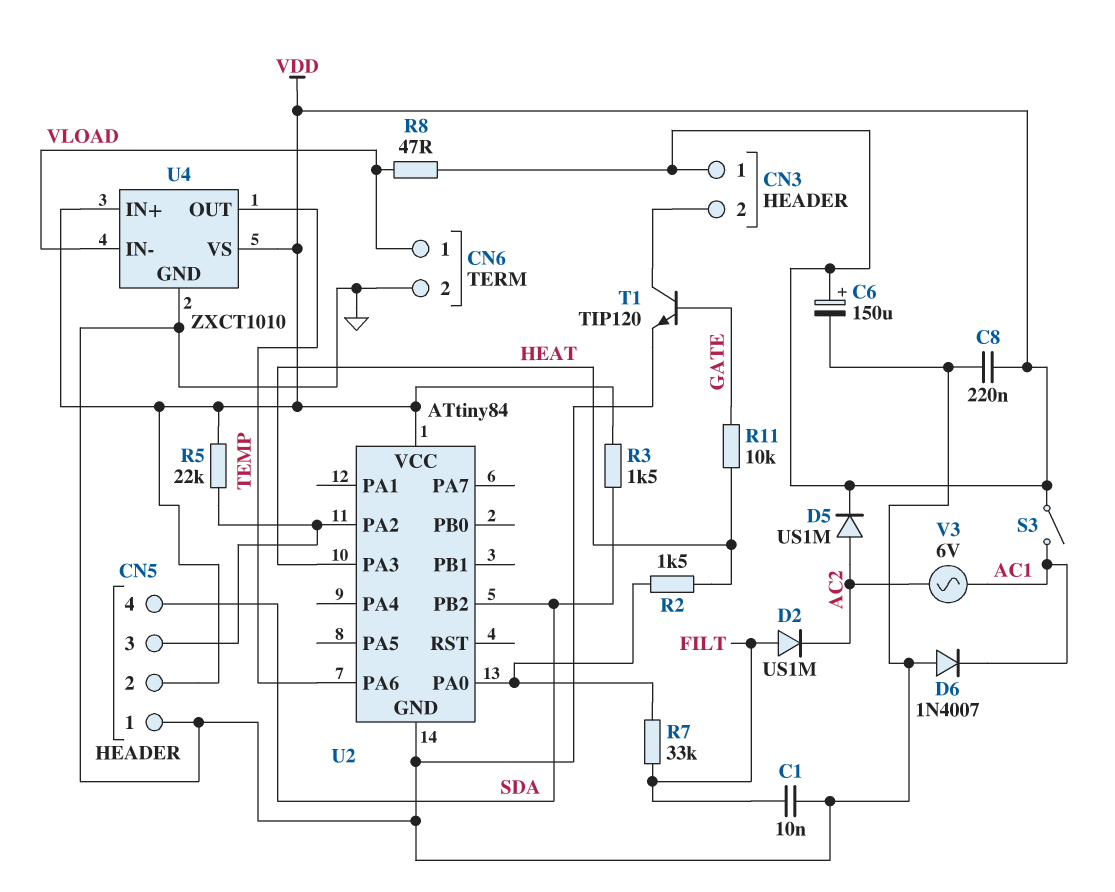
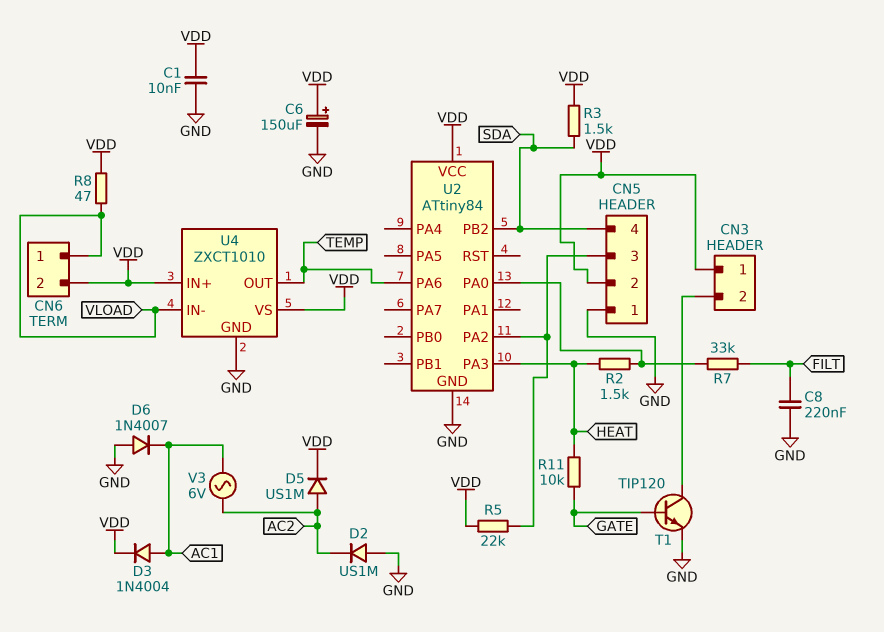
C1: 10nF (FILT, GND) -> 10nF (GND, VDD)
C8: 220nF (GND, VDD) -> 220nF (FILT, GND)
CN6 pin 2: GND -> VDD
D2: diode US1M (A FILT, K AC2) -> diode US1M (A GND, K AC2)
D3: none -> diode 1N4004 (A AC1, K VDD)
S3: switch (AC1, VDD) -> none

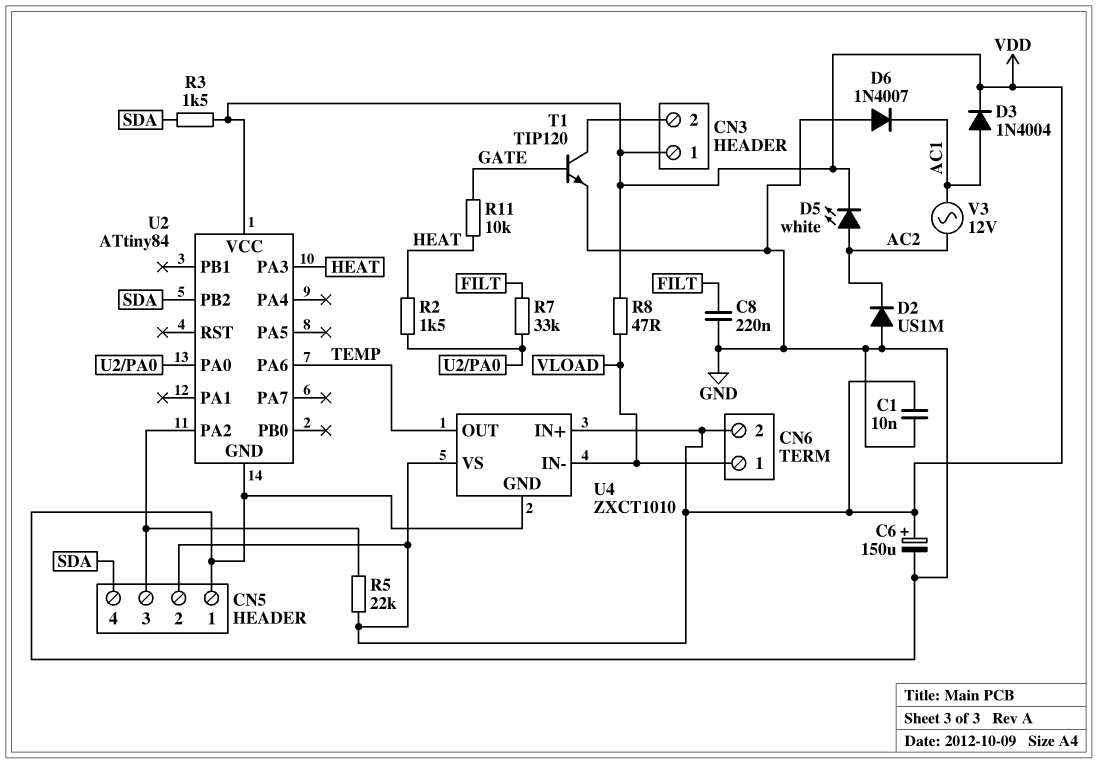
D5: diode US1M (A AC2, K VDD) -> LED white (A AC2, K VDD)
V3: AC 6V (AC1, AC2) -> AC 12V (AC1, AC2)

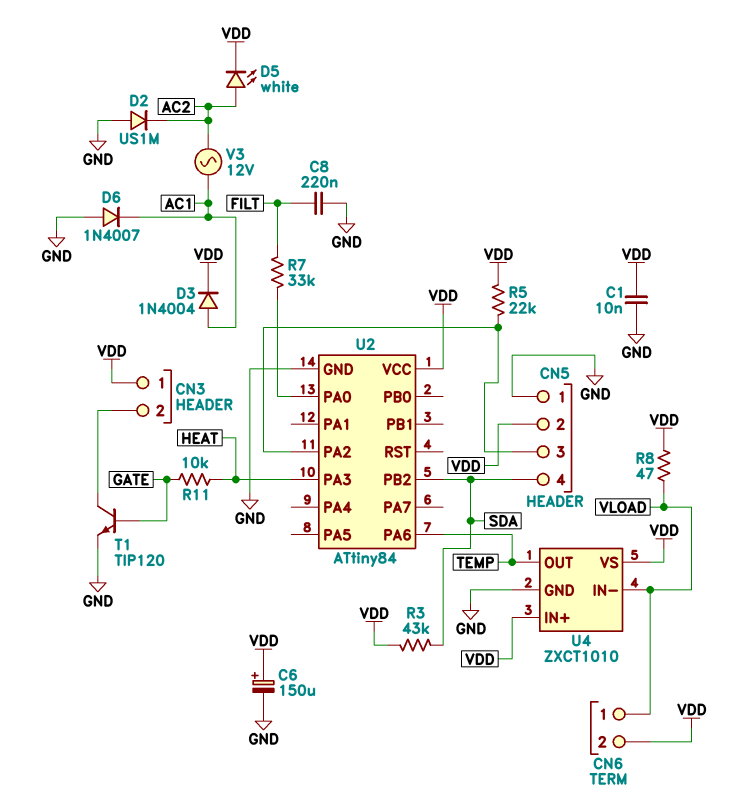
R2: 1.5k (HEAT, U2/PA0) -> none
R3: 1.5k (SDA, VDD) -> 43k (SDA, VDD)

